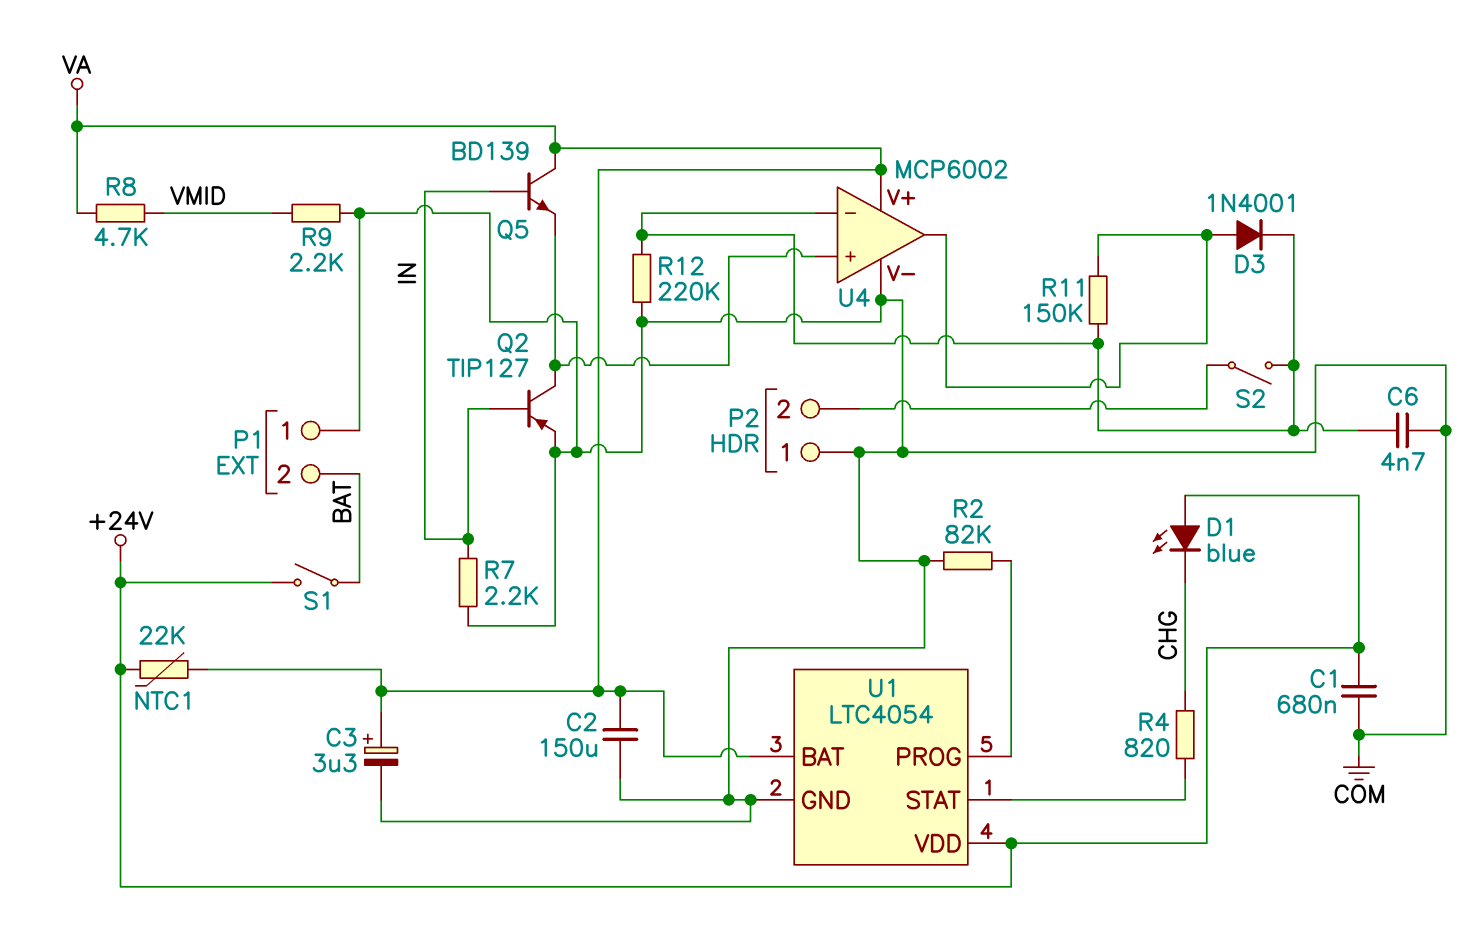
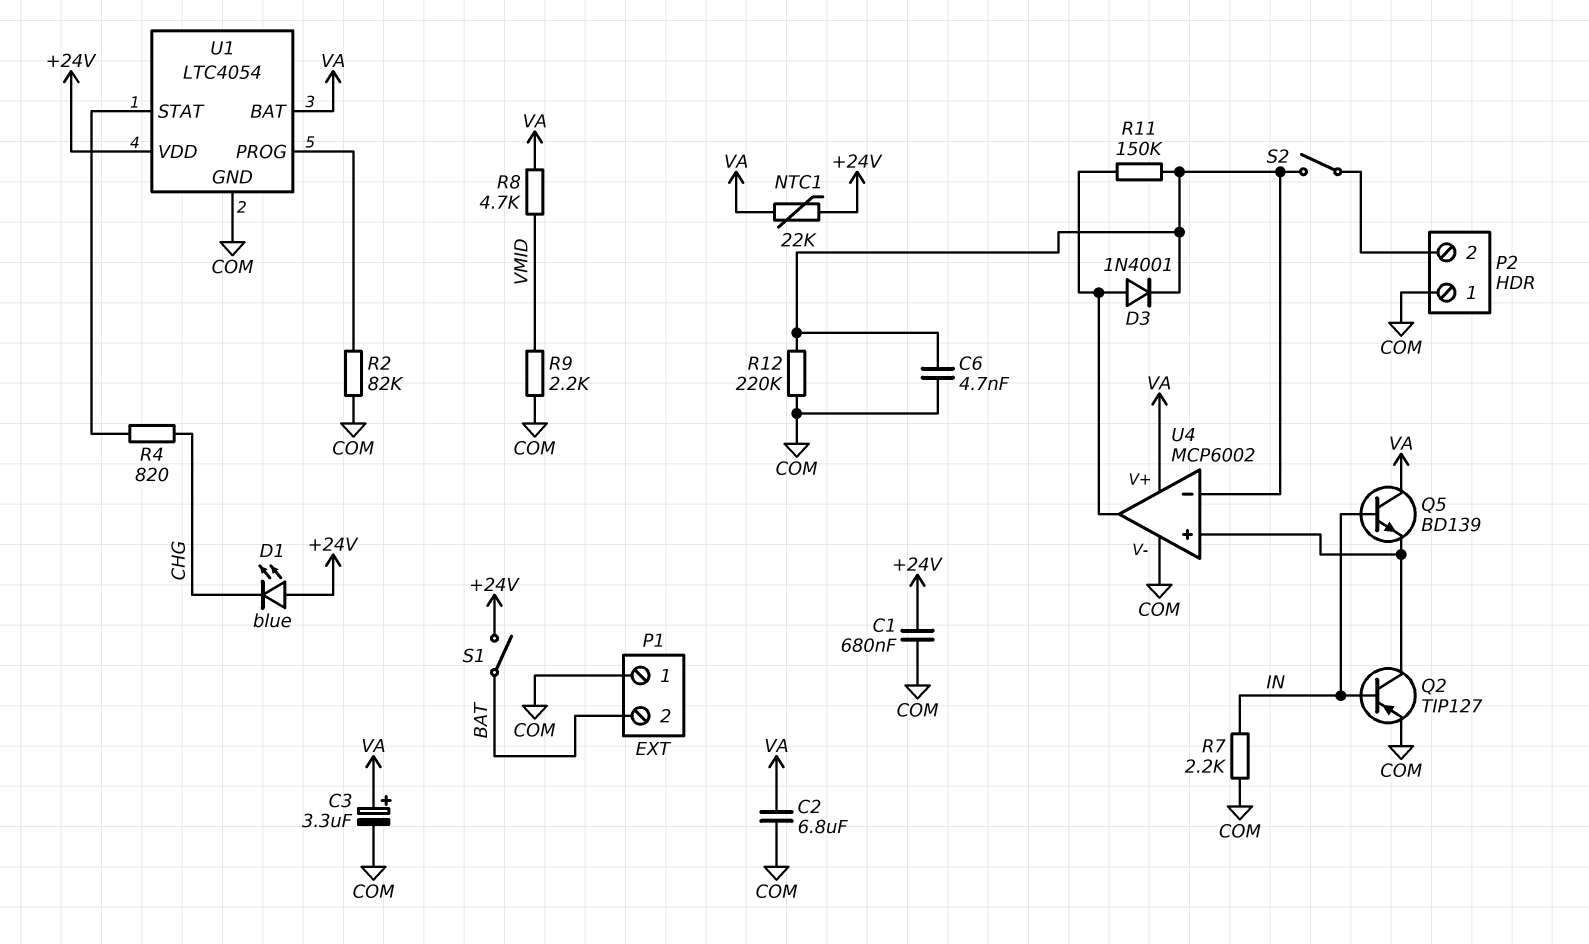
C2: 150uF (COM, VA) -> 6.8uF (COM, VA)

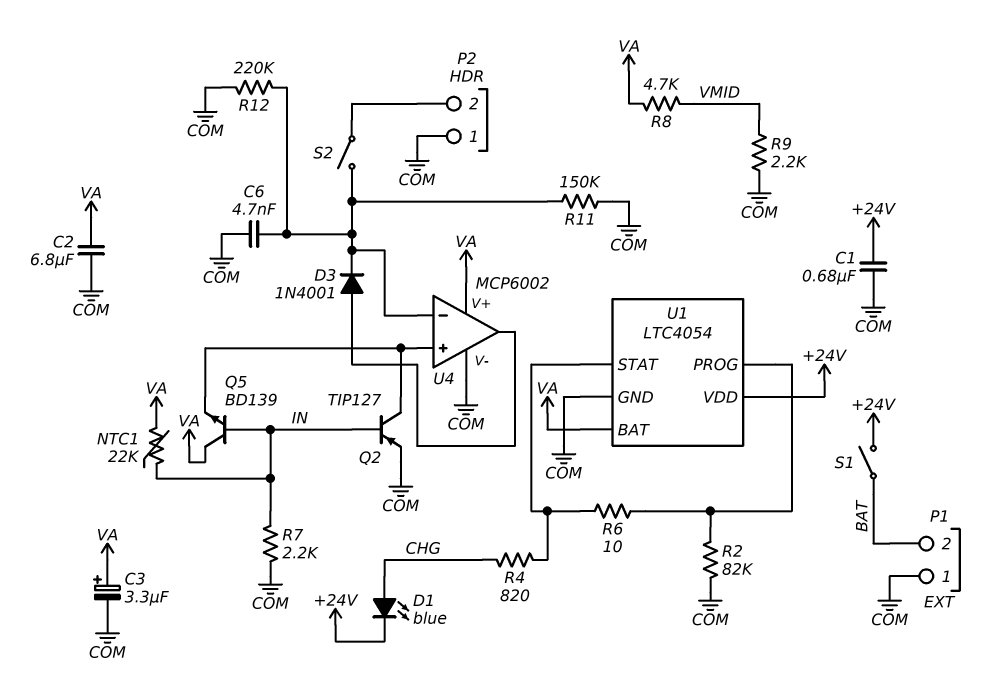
D1: LED blue (A +24V, K CHG) -> LED blue (A CHG, K +24V)
NTC1: 22k (+24V, VA) -> 22k (IN, VA)
R6: none -> 10 (U1/PROG, U1/STAT)
R11: 150k (U4/in-, U4/out) -> 150k (COM, U4/in-)

